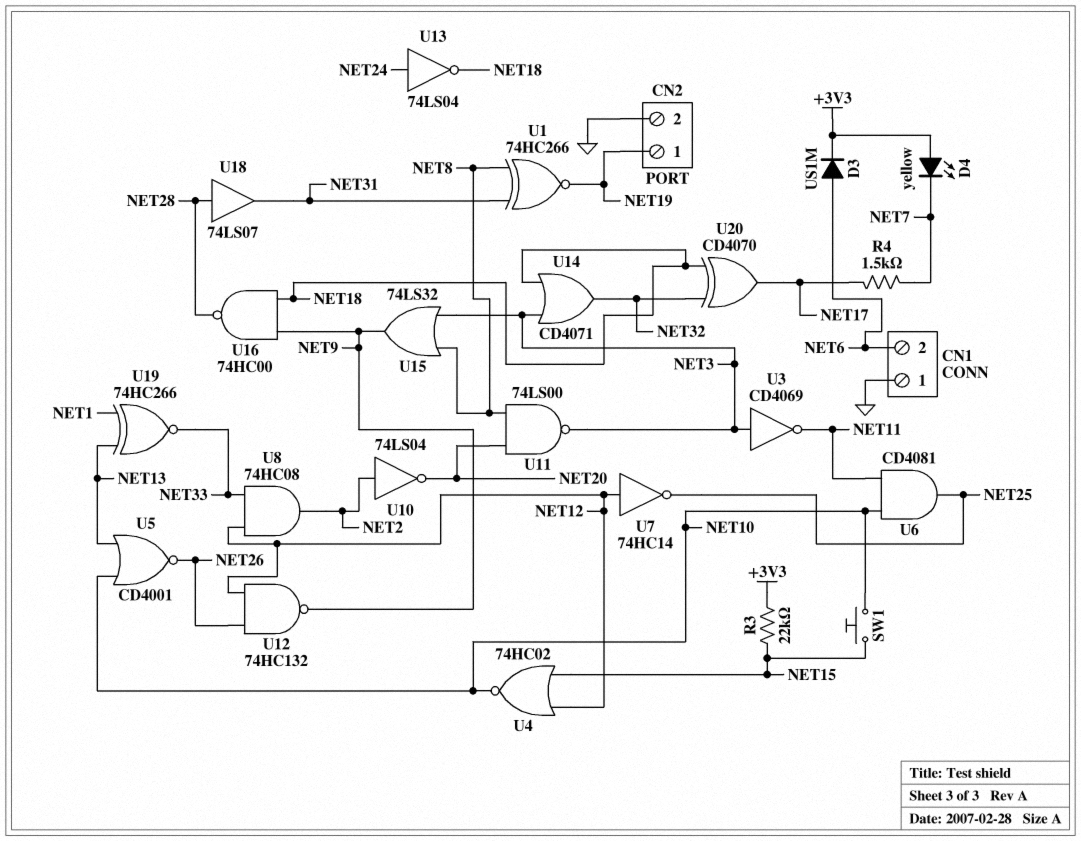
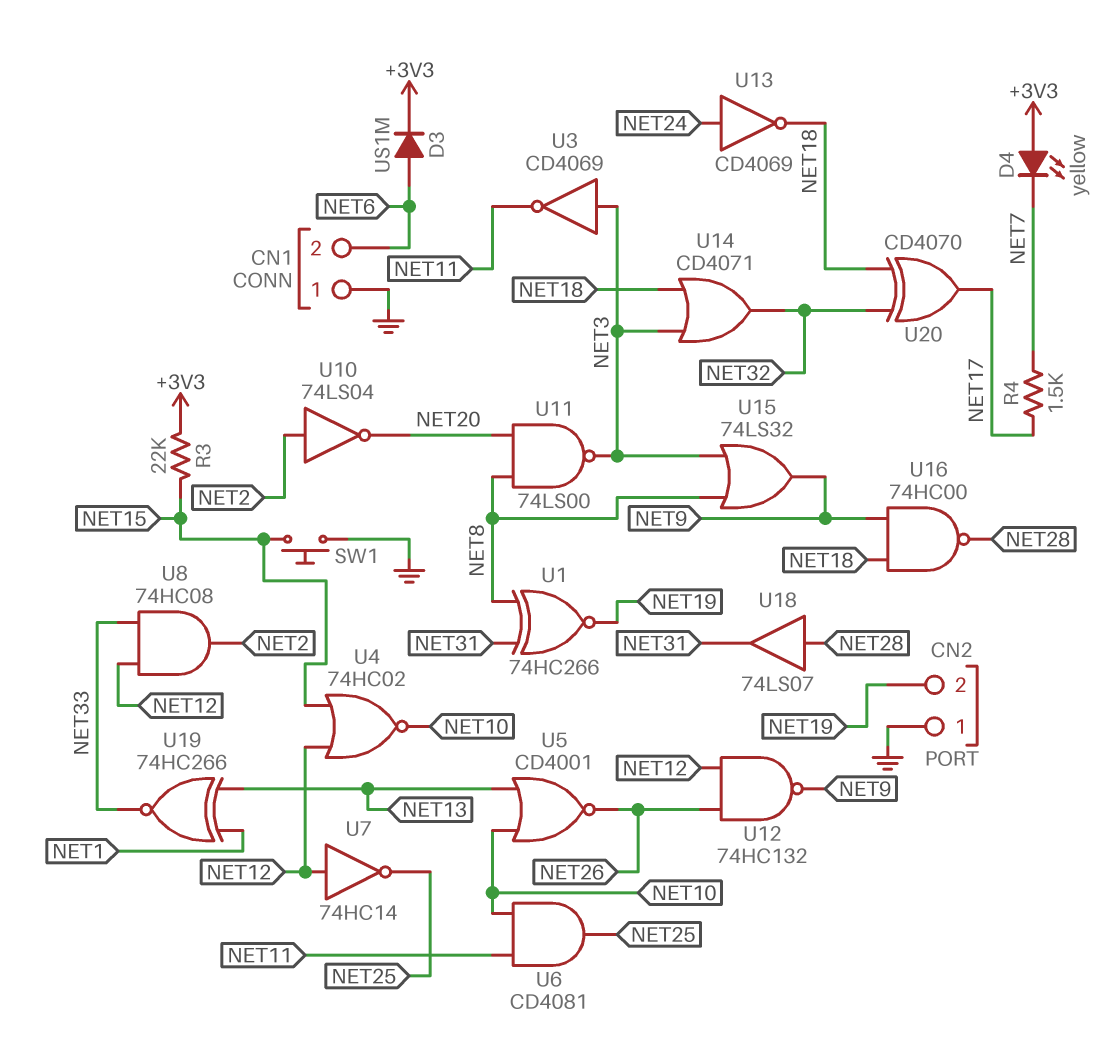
CN2 pin 1: NET19 -> GND
CN2 pin 2: GND -> NET19
SW1: button (NET10, NET15) -> button (GND, NET15)
U13: NOT 74LS04 (in NET24, out NET18) -> NOT CD4069 (in NET24, out NET18)

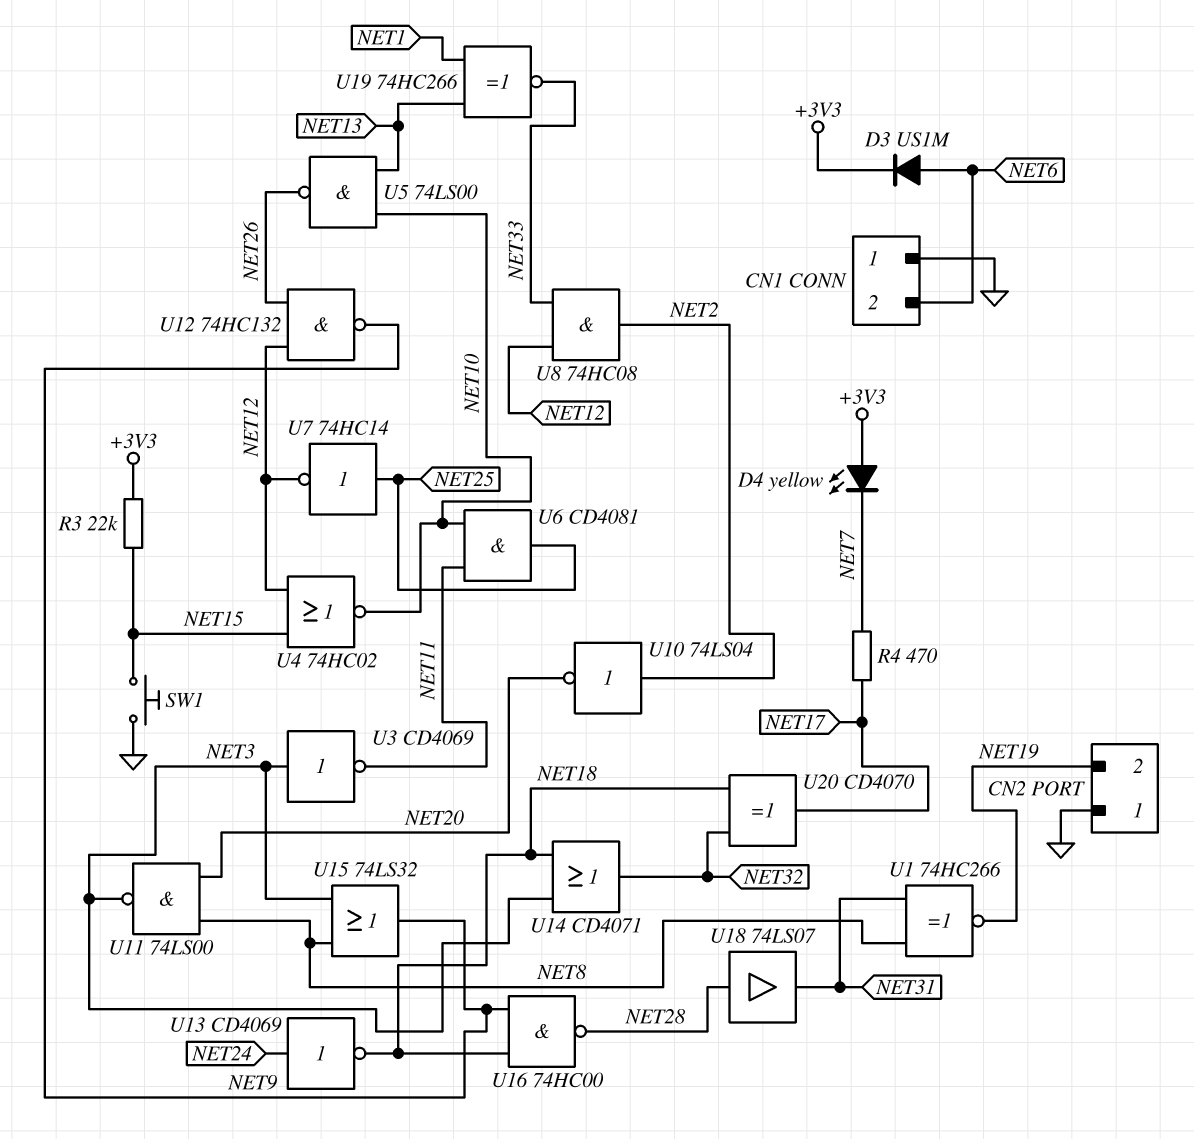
R4: 1.5k (NET7, NET17) -> 470 (NET7, NET17)
U5: NOR CD4001 (in NET10, in NET13, out NET26) -> NAND 74LS00 (in NET10, in NET13, out NET26)
U7: NOT 74HC14 (in NET12, out NET25) -> NOT 74HC14 (in NET25, out NET12)

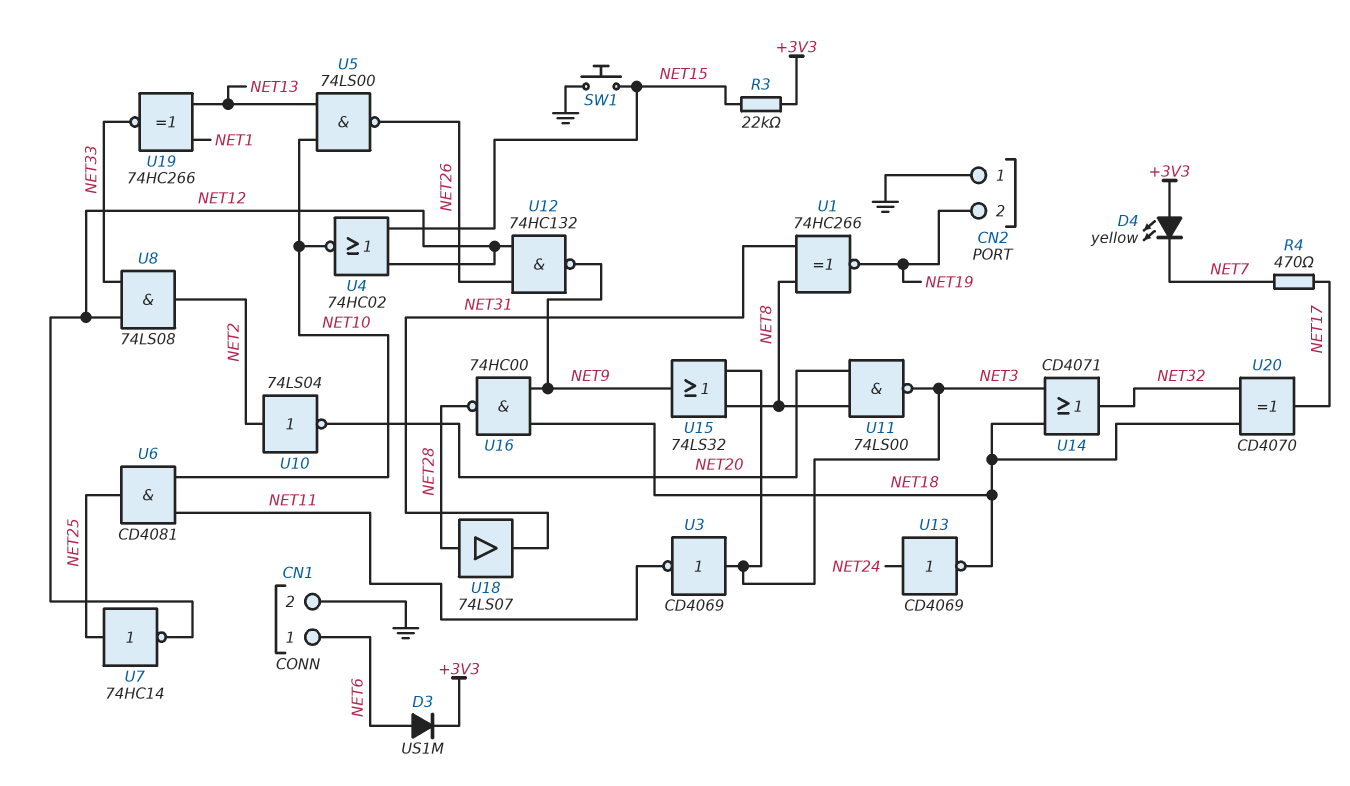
CN1 pin 1: GND -> NET6
CN1 pin 2: NET6 -> GND
U8: AND 74HC08 (in NET12, in NET33, out NET2) -> AND 74LS08 (in NET12, in NET33, out NET2)

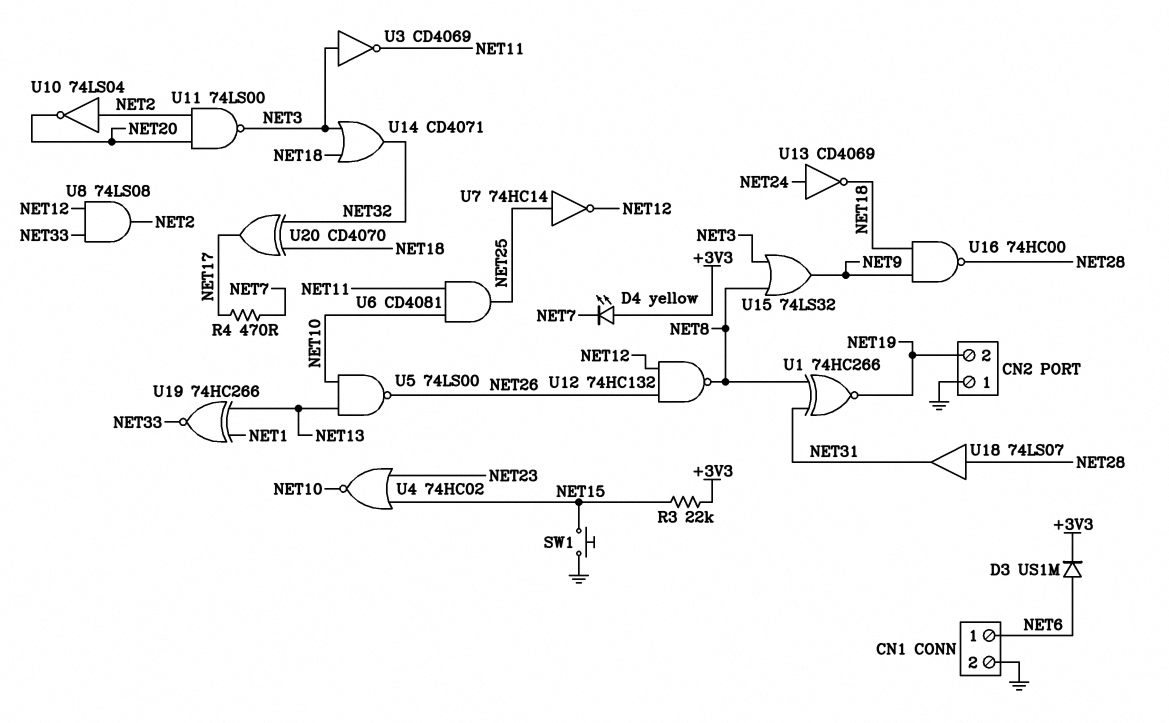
U4: NOR 74HC02 (in NET12, in NET15, out NET10) -> NOR 74HC02 (in NET15, in NET23, out NET10)
U11: NAND 74LS00 (in NET8, in NET20, out NET3) -> NAND 74LS00 (in NET2, in NET20, out NET3)
U12: NAND 74HC132 (in NET12, in NET26, out NET9) -> NAND 74HC132 (in NET12, in NET26, out NET8)

